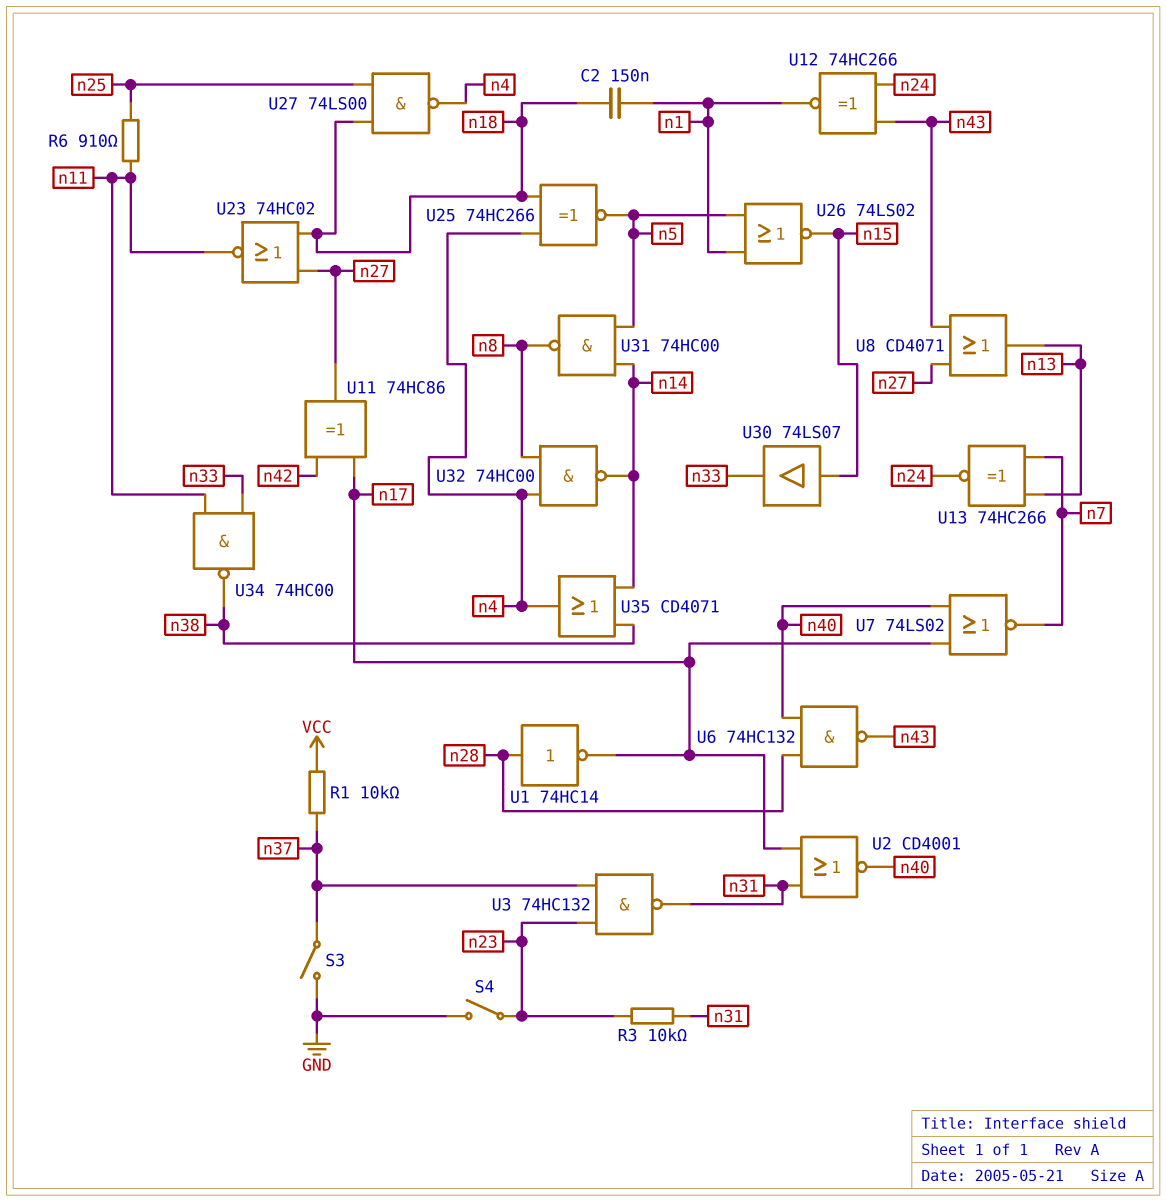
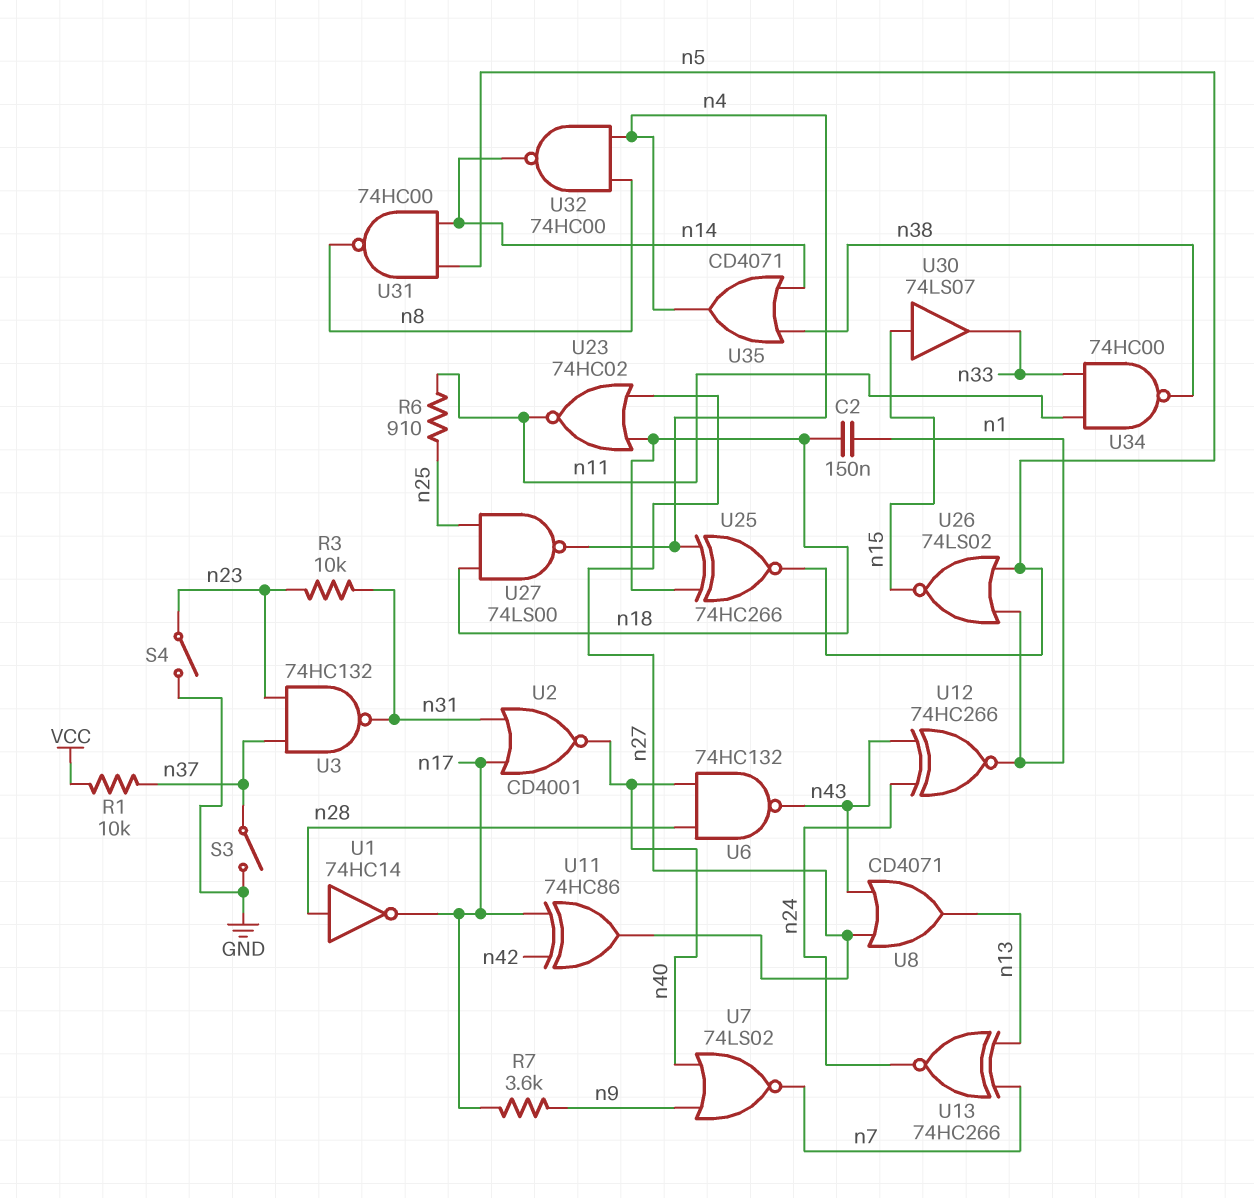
R7: none -> 3.6k (n9, n17)
U7: NOR 74LS02 (in n17, in n40, out n7) -> NOR 74LS02 (in n9, in n40, out n7)

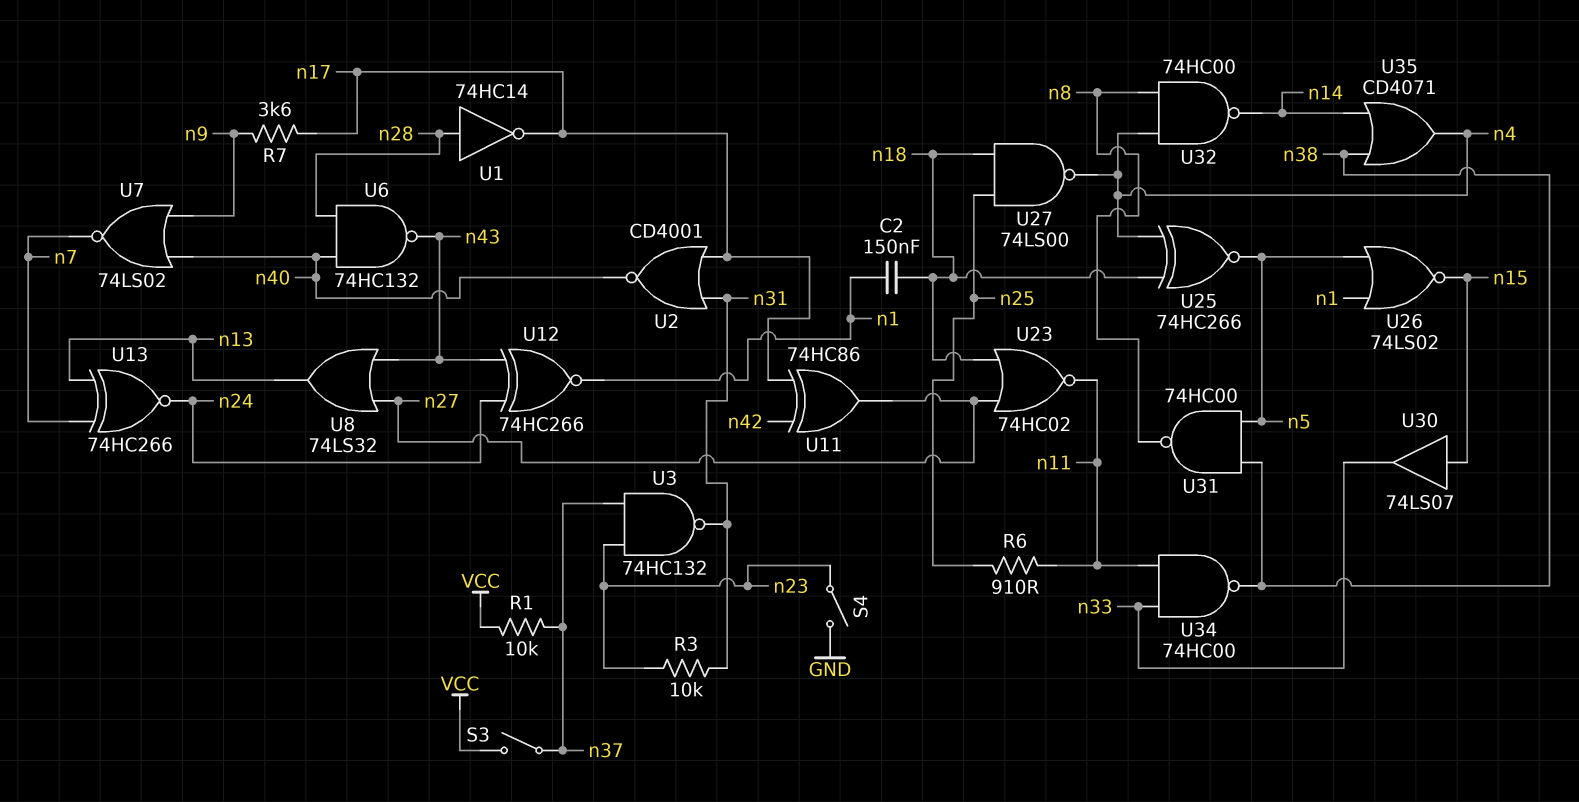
S3: switch (GND, n37) -> switch (VCC, n37)
U8: OR CD4071 (in n27, in n43, out n13) -> OR 74LS32 (in n27, in n43, out n13)
U31: NAND 74HC00 (in n5, in n14, out n8) -> NAND 74HC00 (in n5, in n38, out n8)

